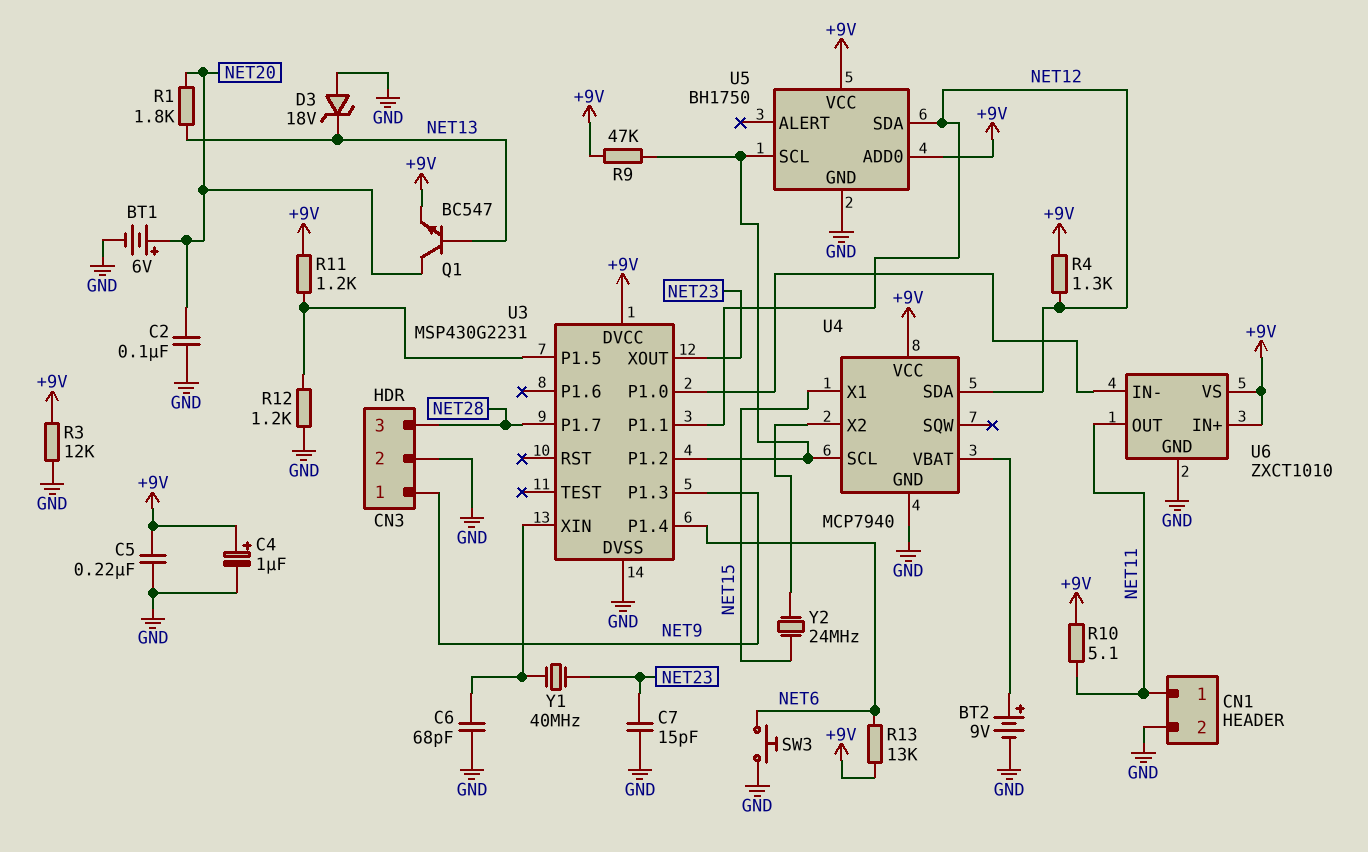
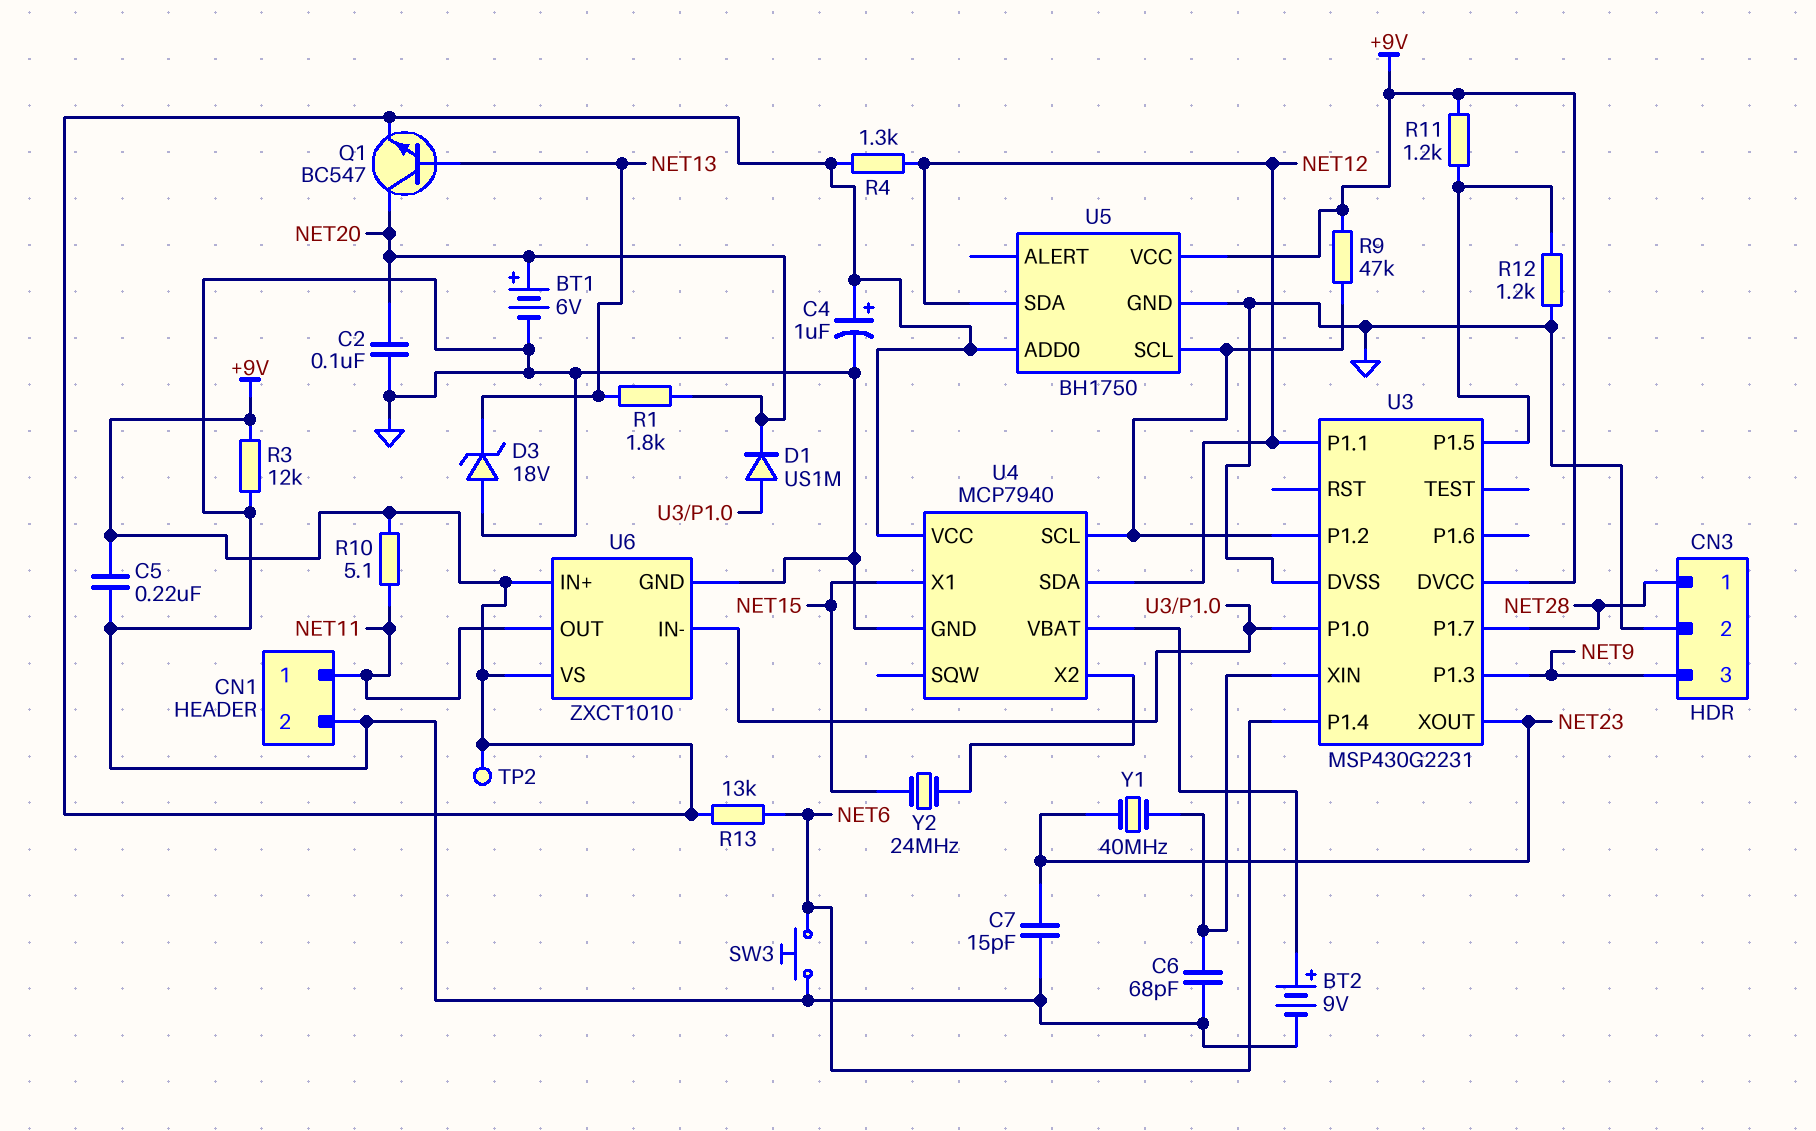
CN3 pin 1: NET9 -> NET28
CN3 pin 3: NET28 -> NET9
D1: none -> diode US1M (A U3/P1.0, K NET20)
TP2: none -> test point (+9V)

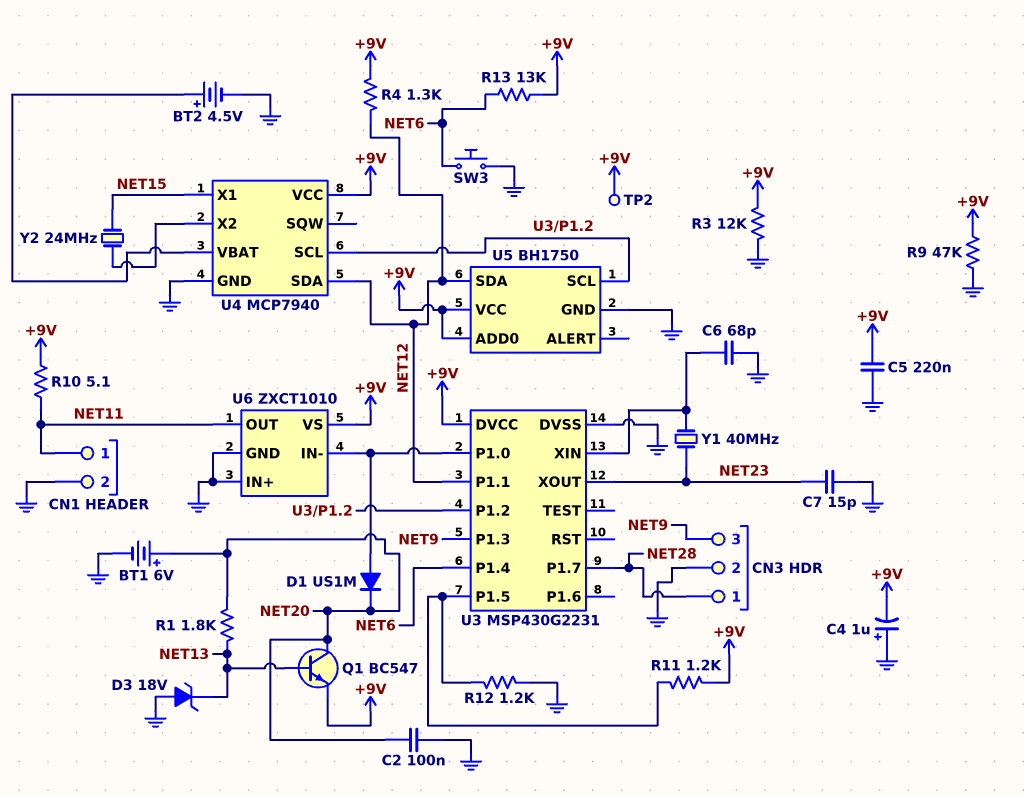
BT2: 9V (plus U4/VBAT, minus GND) -> 4.5V (plus U4/VBAT, minus GND)
C4: 1uF (plus +9V, minus GND) -> 1uF (plus GND, minus +9V)
R9: 47k (+9V, U3/P1.2) -> 47k (+9V, GND)
U6 pin IN+: +9V -> GND

